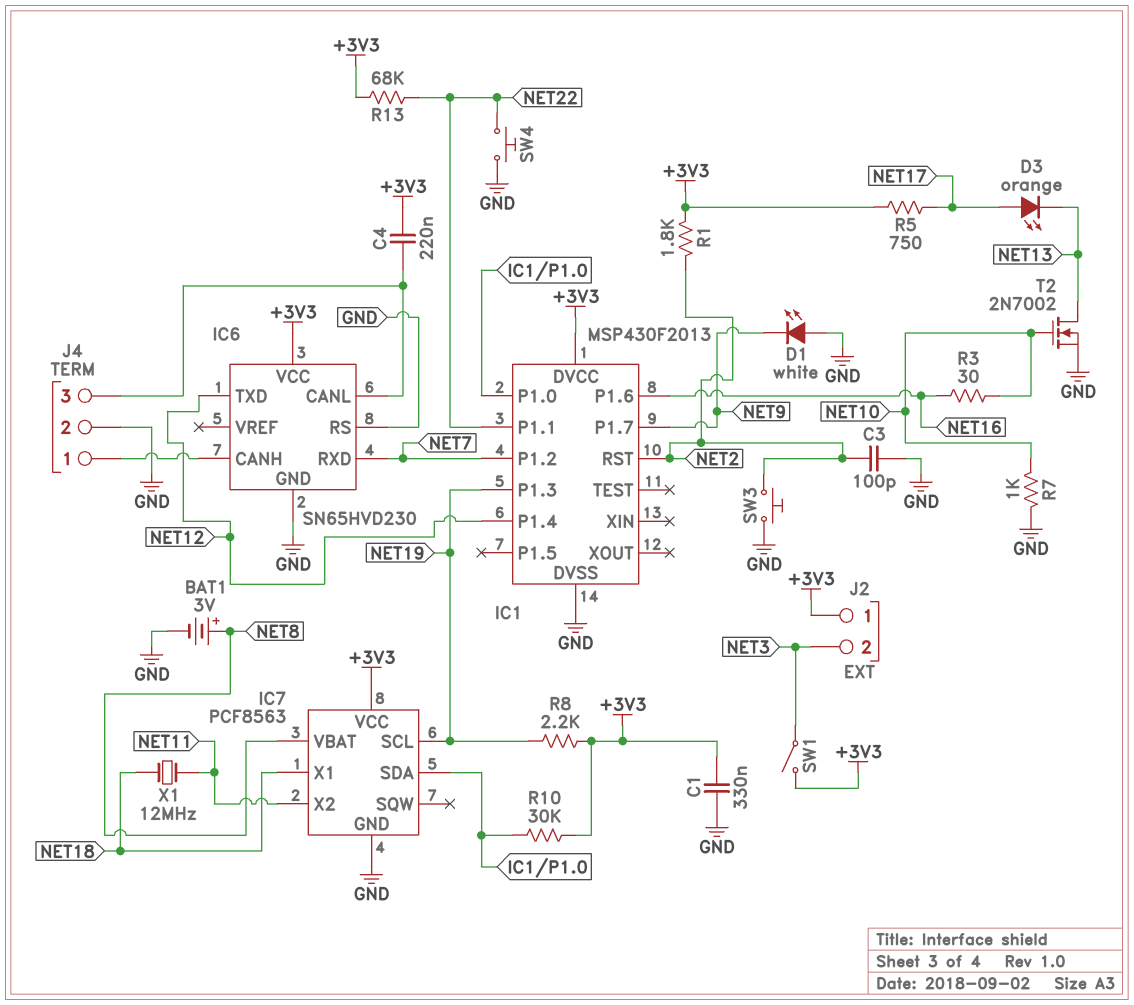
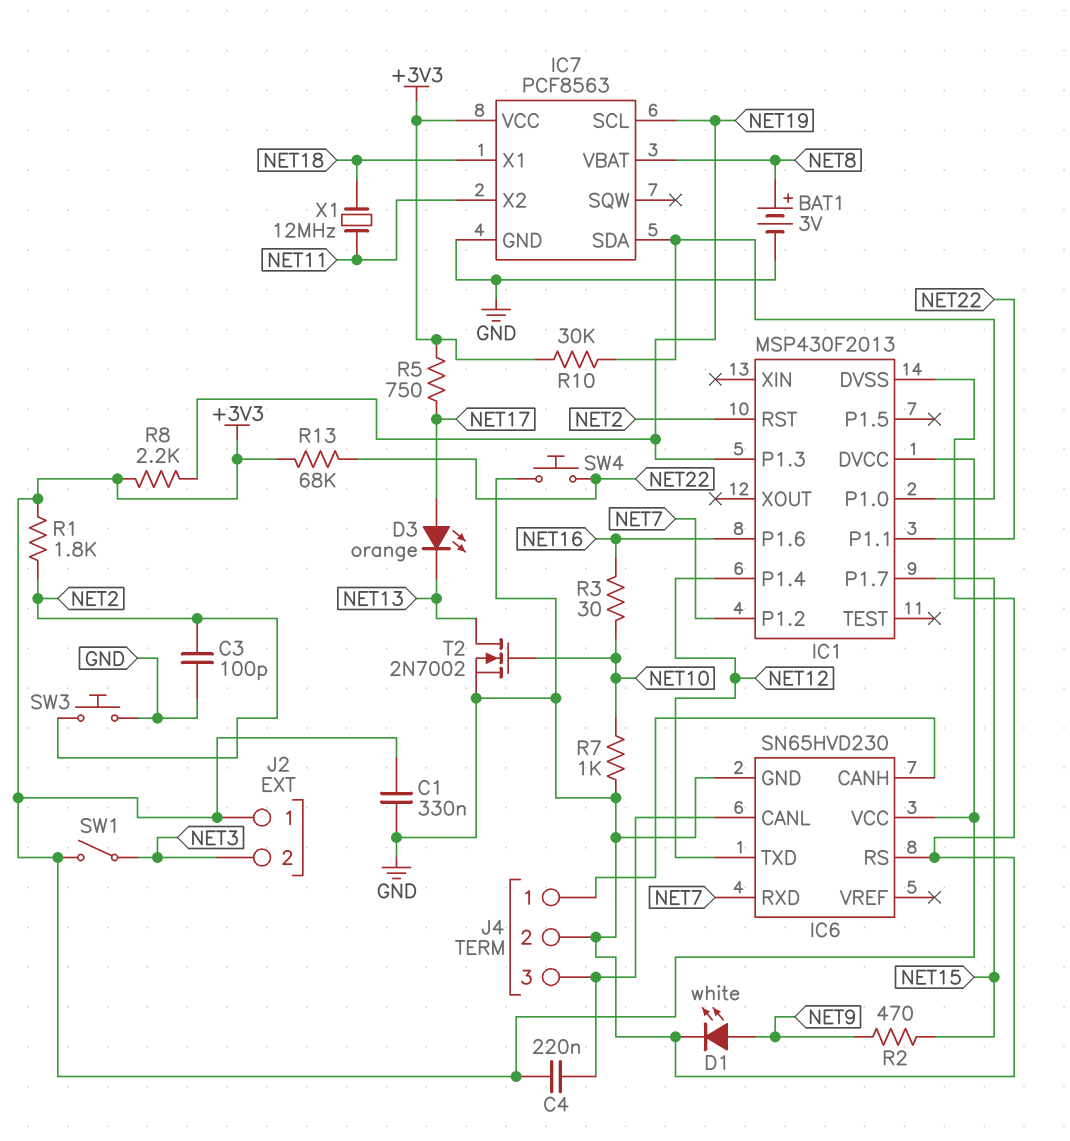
D1: LED white (A GND, K NET9) -> LED white (A NET9, K GND)
IC1 pin P1.7: NET9 -> NET15
R2: none -> 470 (NET9, NET15)

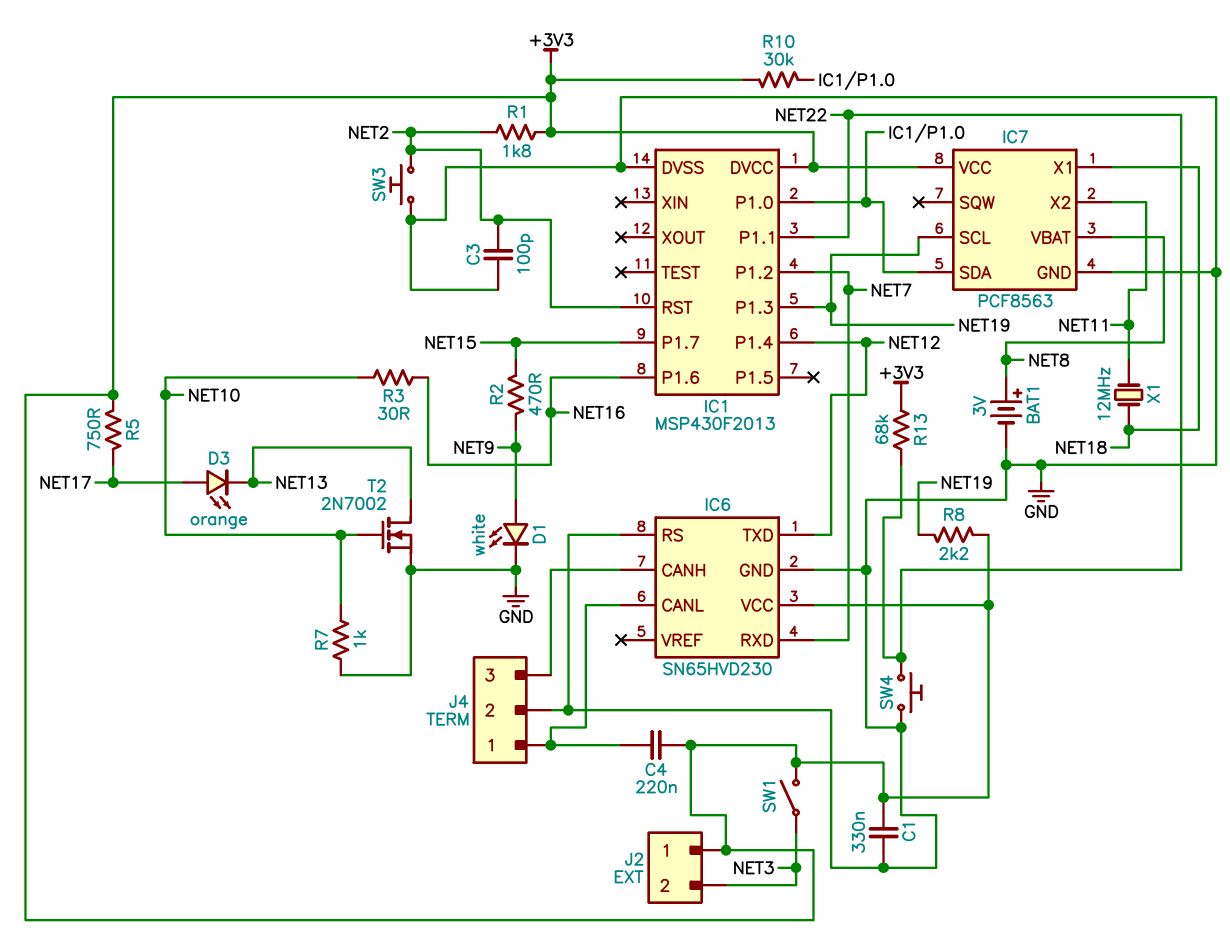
J4 pin 1: IC6/CANH -> IC6/CANL
J4 pin 3: IC6/CANL -> IC6/CANH

